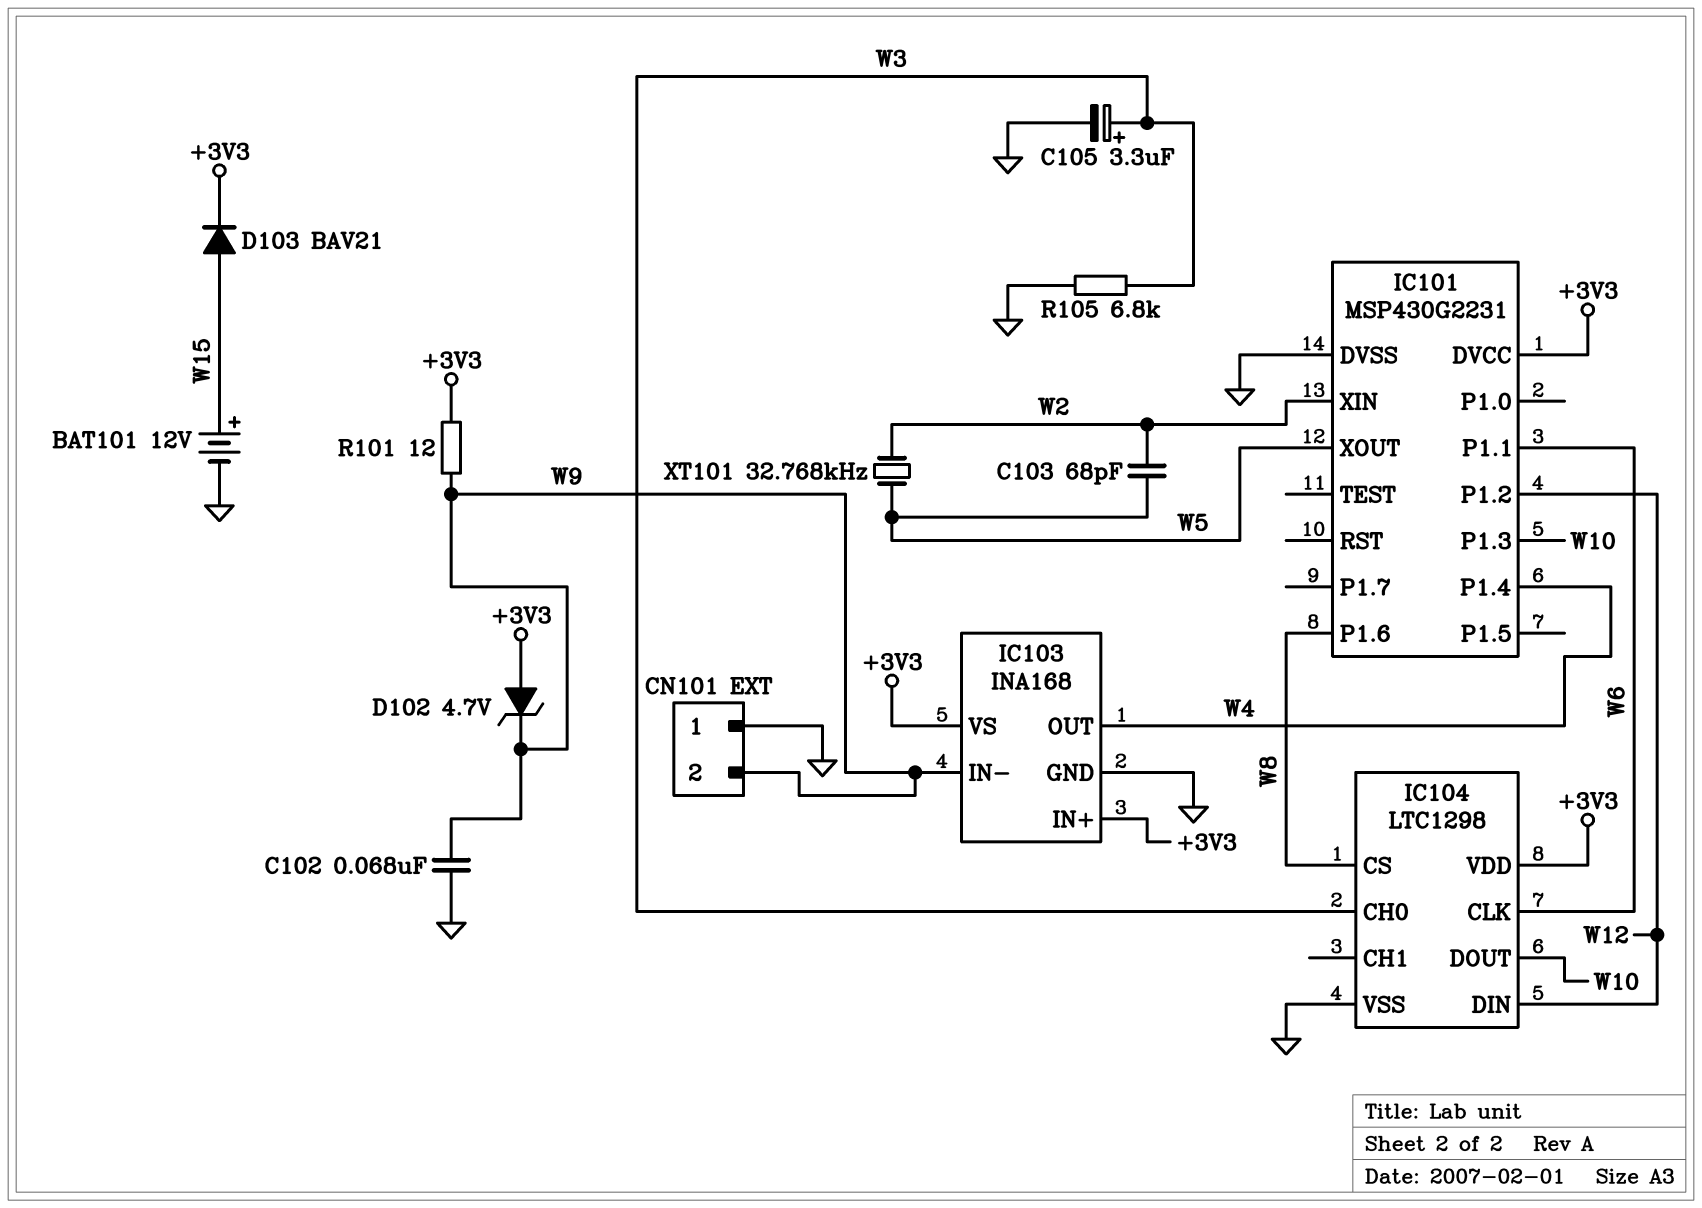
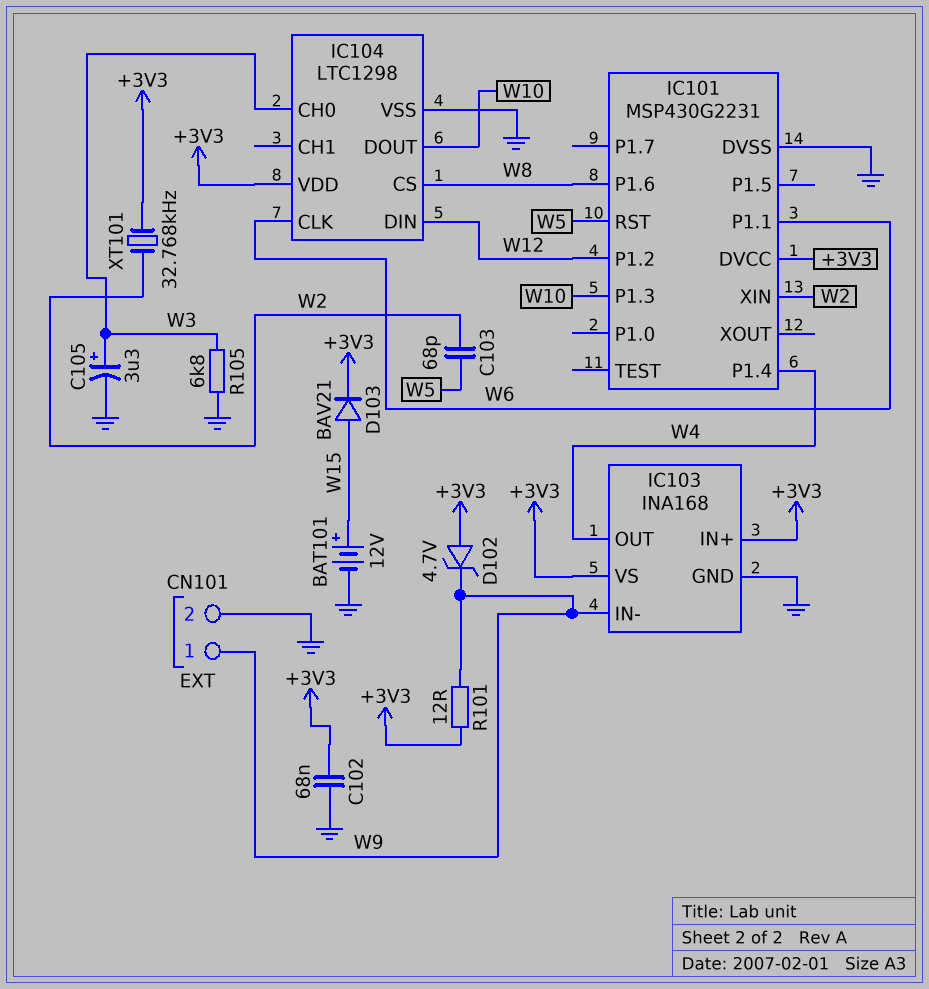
C102: 68nF (GND, W9) -> 68nF (+3V3, GND)
CN101 pin 1: GND -> W9
CN101 pin 2: W9 -> GND
IC101 pin RST: none -> W5
IC101 pin XOUT: W5 -> none
XT101: 32.768kHz (W2, W5) -> 32.768kHz (+3V3, W2)

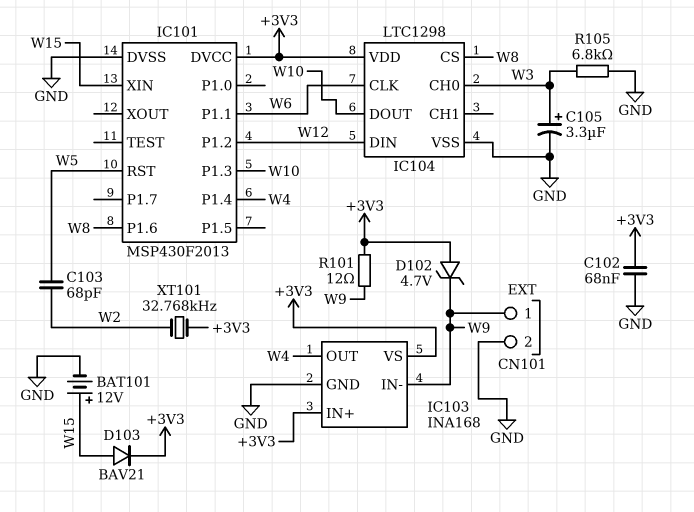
IC101: MSP430G2231 -> MSP430F2013
IC101 pin XIN: W2 -> W15

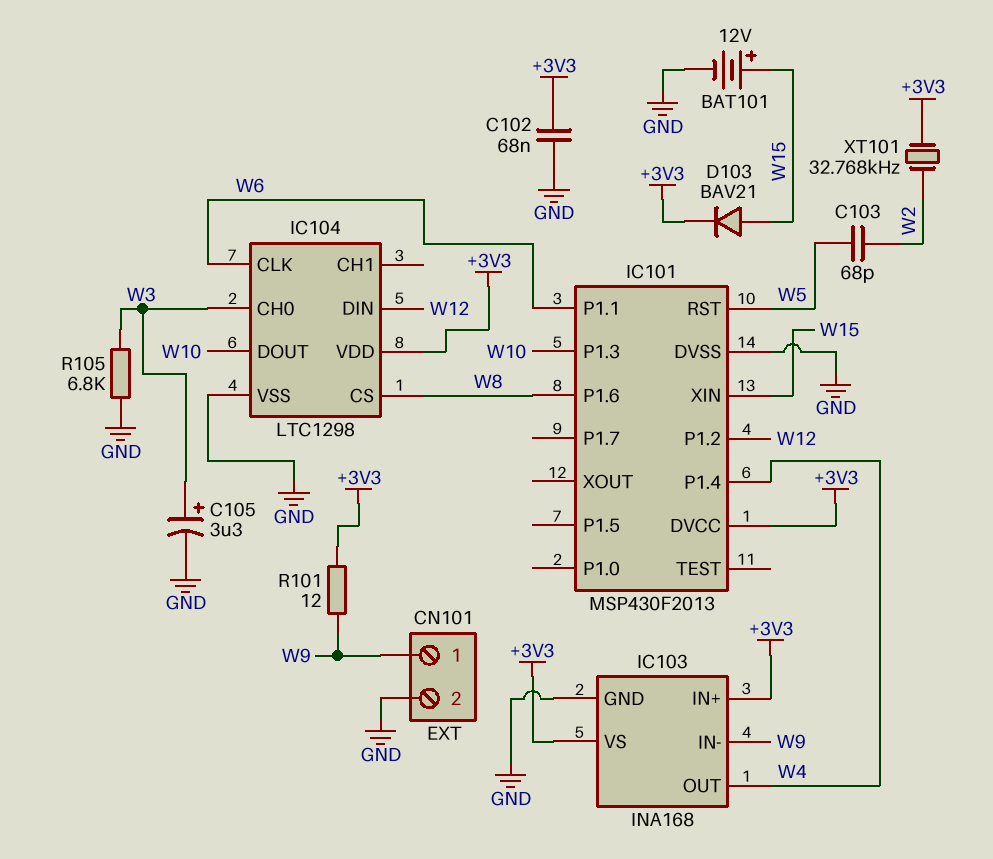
D102: zener 4.7V (A +3V3, K W9) -> none

